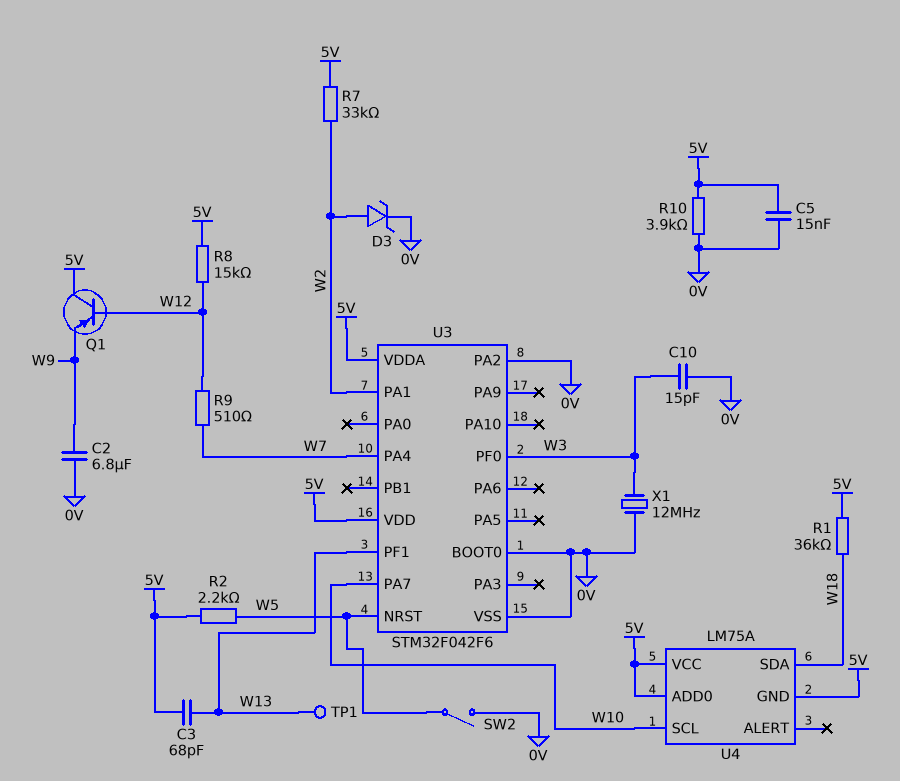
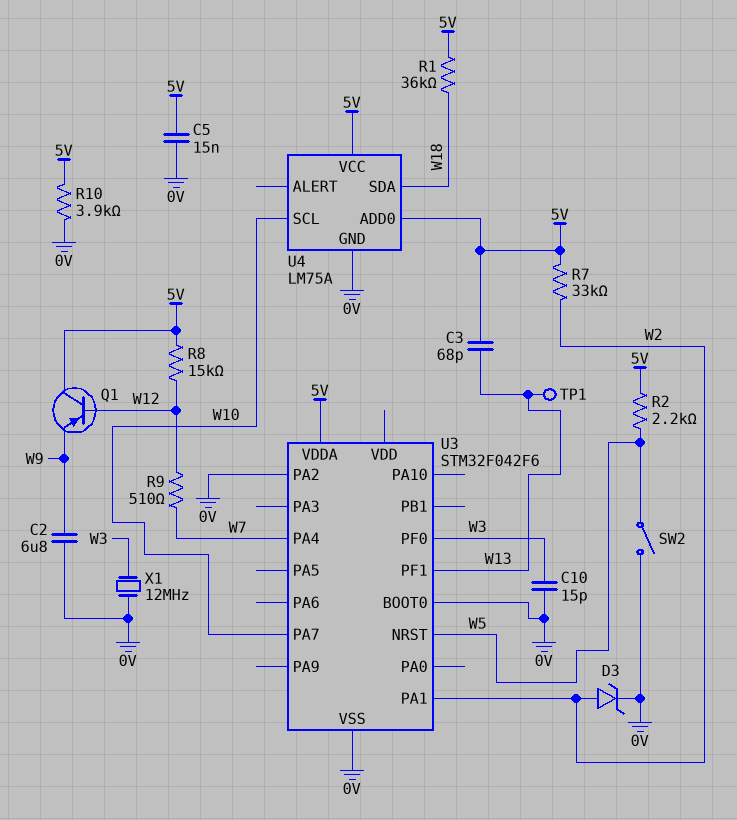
U3 pin VDD: 5V -> none
U4 pin GND: 5V -> 0V

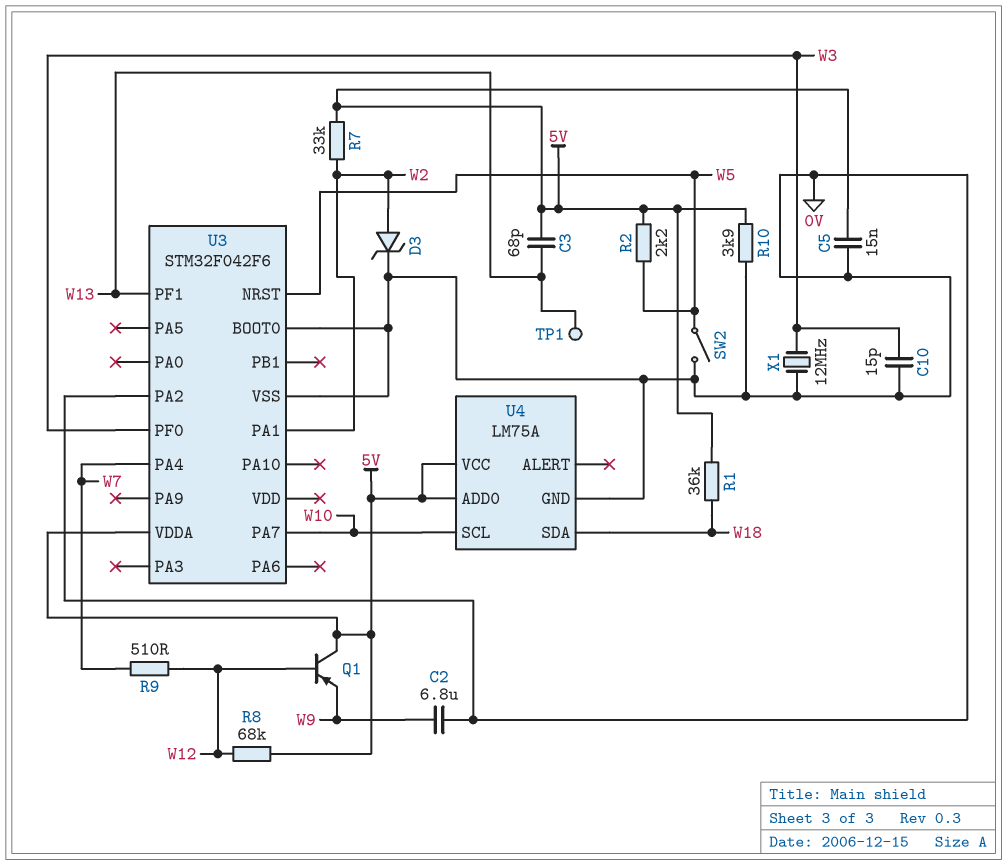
R8: 15k (5V, W12) -> 68k (5V, W12)

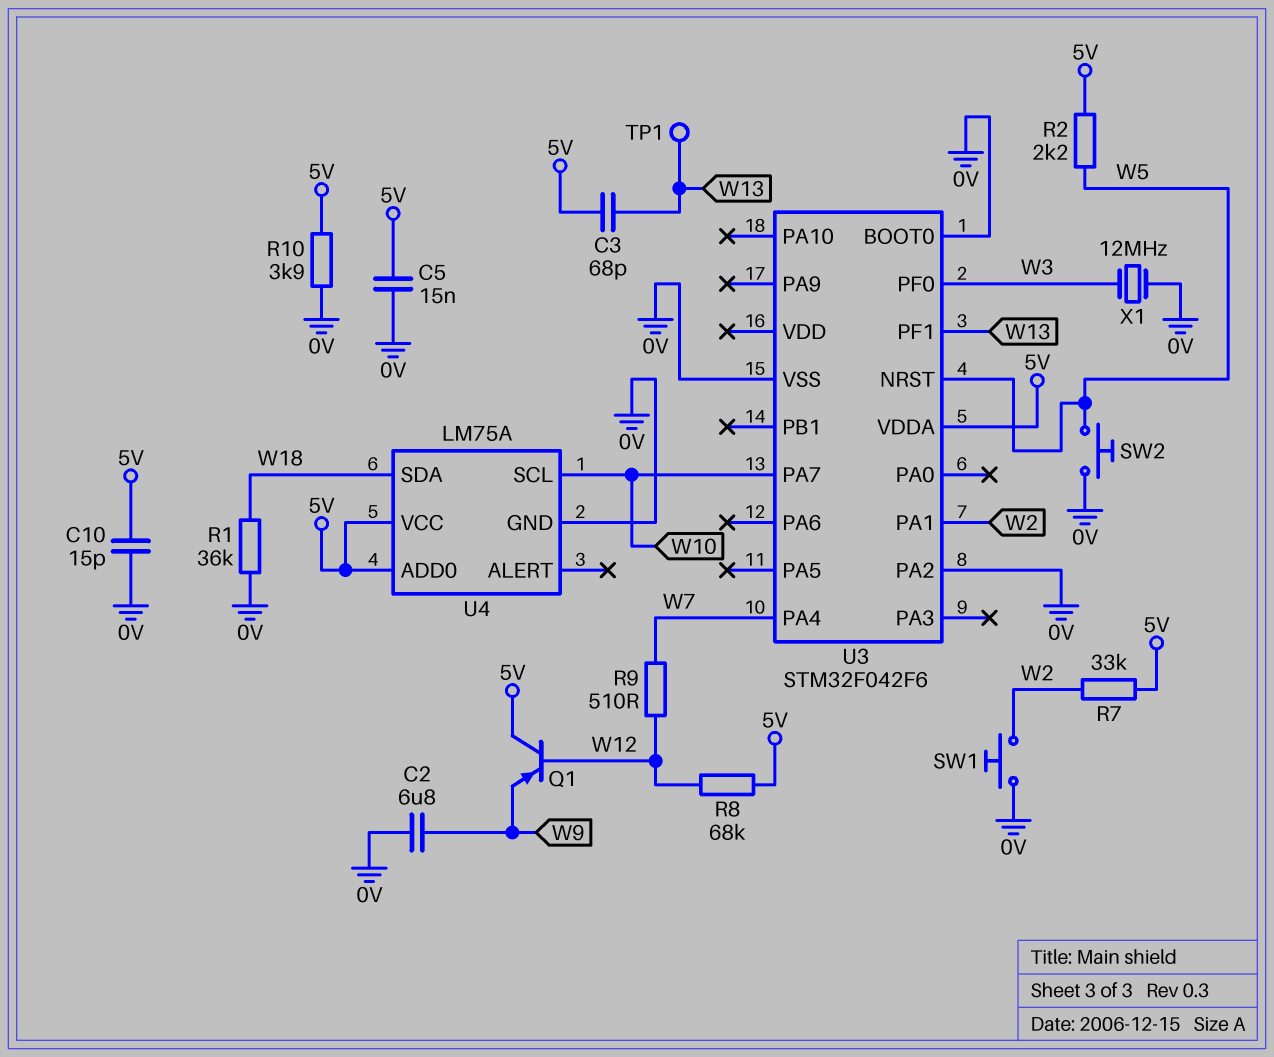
C10: 15pF (0V, W3) -> 15pF (0V, 5V)
D3: zener (A W2, K 0V) -> none
R1: 36k (5V, W18) -> 36k (0V, W18)
SW1: none -> button (0V, W2)
SW2: switch (0V, W5) -> button (0V, W5)

